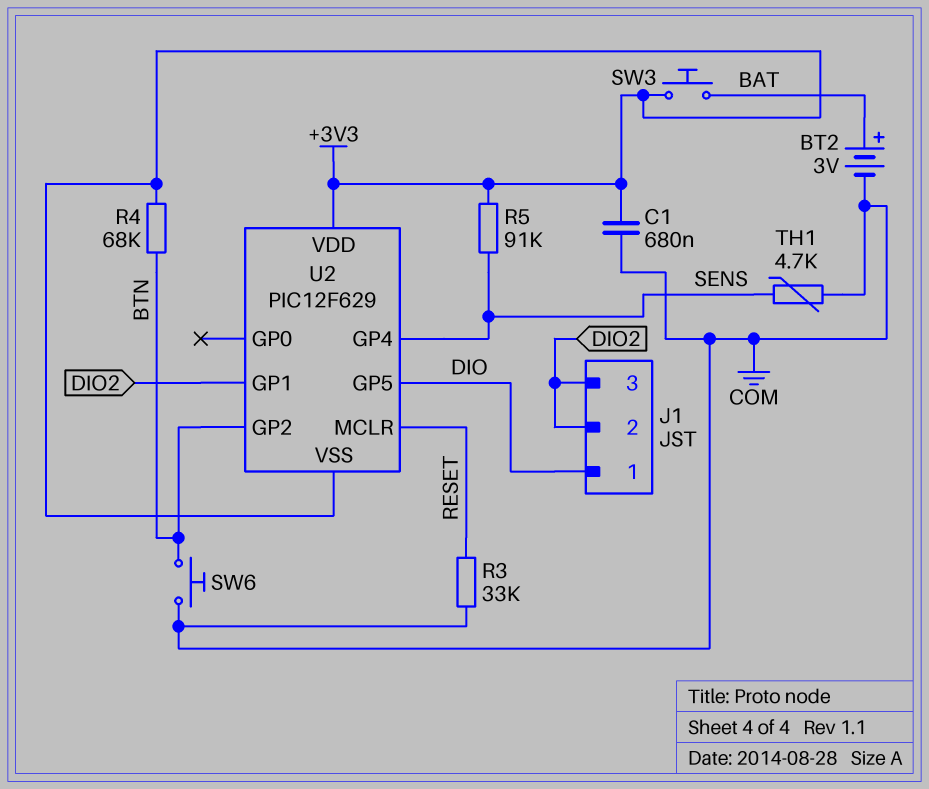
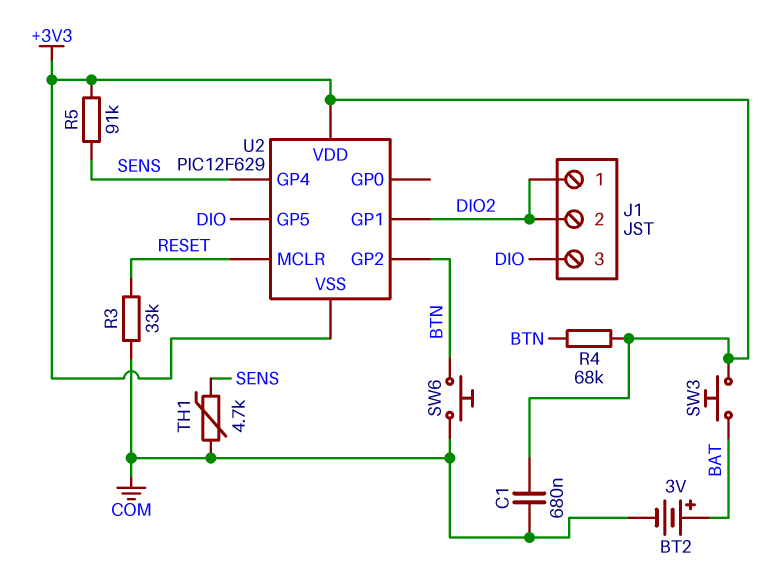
J1 pin 1: DIO -> DIO2
J1 pin 3: DIO2 -> DIO

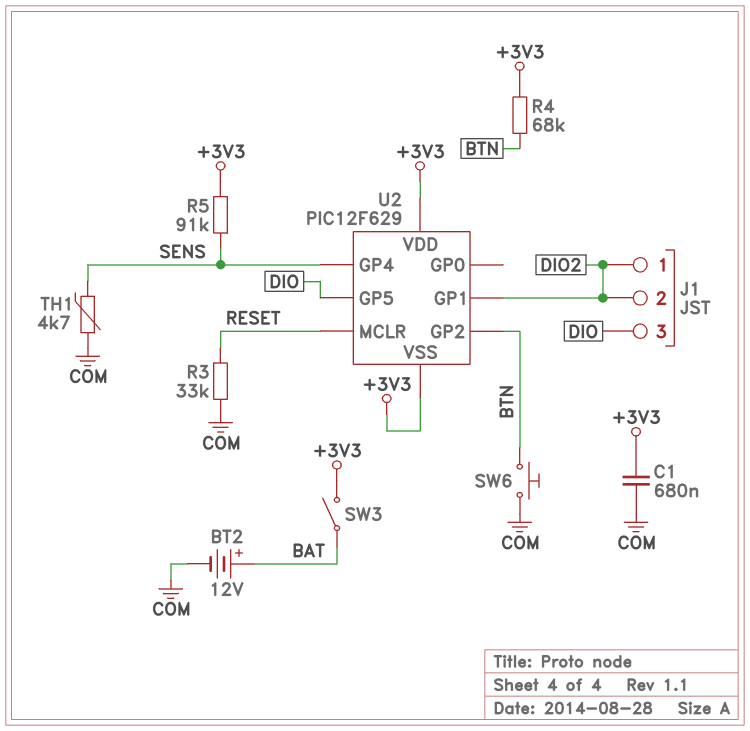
BT2: 3V (plus BAT, minus COM) -> 12V (plus BAT, minus COM)
SW3: button (+3V3, BAT) -> switch (+3V3, BAT)

